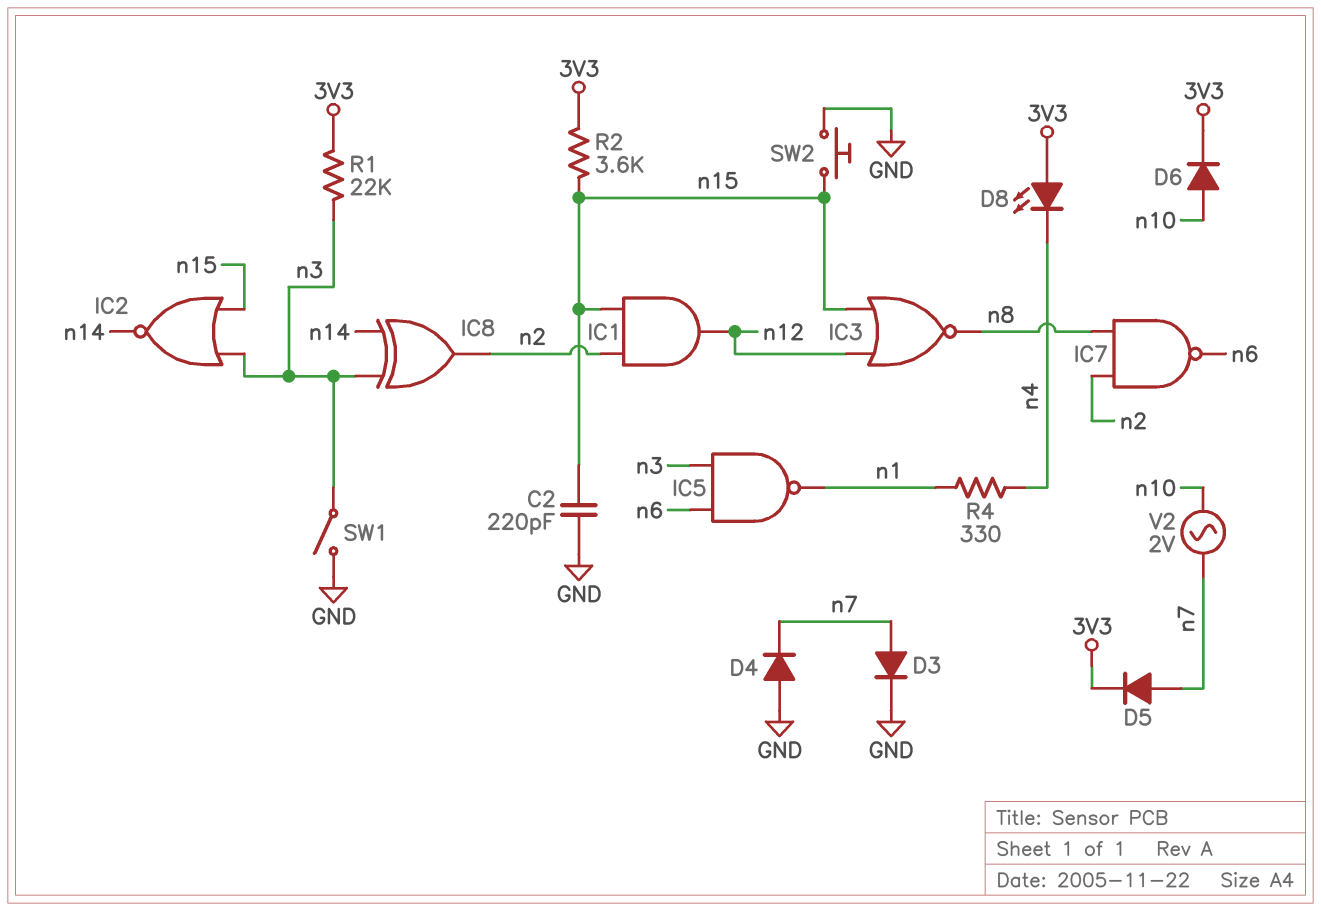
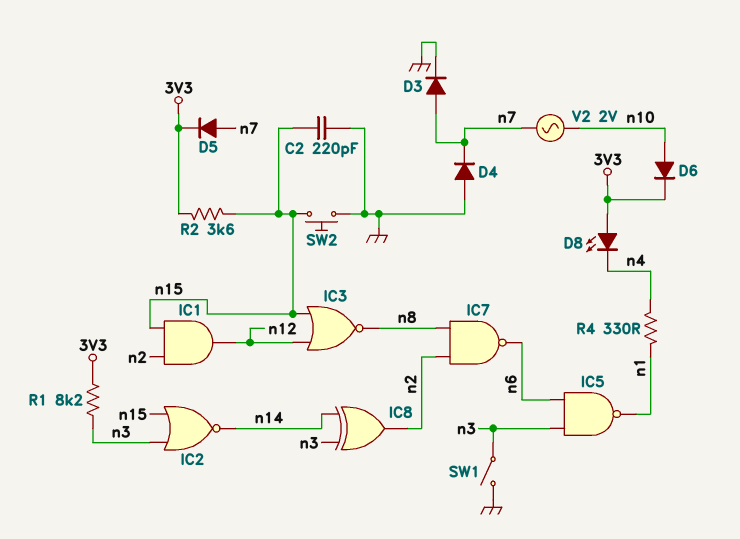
R1: 22k (3V3, n3) -> 8.2k (3V3, n3)

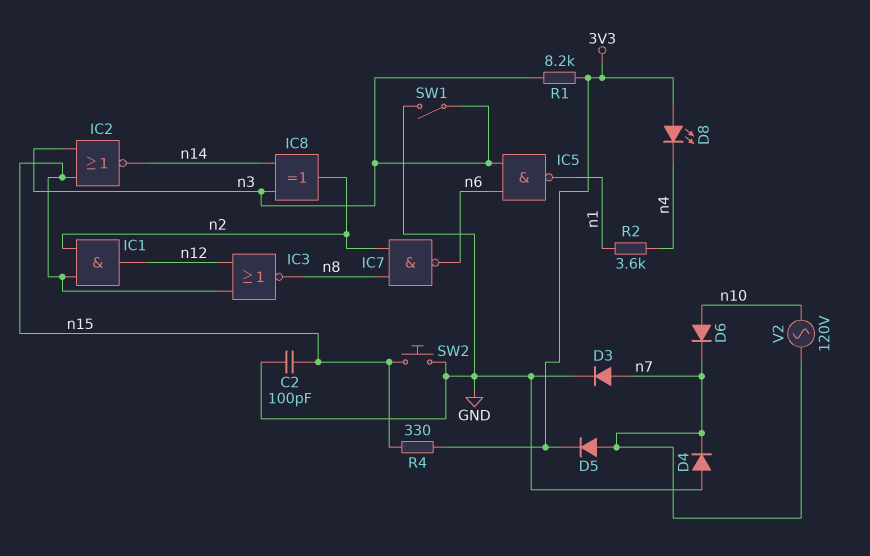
C2: 220pF (GND, n15) -> 100pF (GND, n15)
D6: diode (A n10, K 3V3) -> diode (A n10, K n7)
R2: 3.6k (3V3, n15) -> 3.6k (n1, n4)
R4: 330 (n1, n4) -> 330 (3V3, n15)
V2: AC 2V (n7, n10) -> AC 120V (n7, n10)

